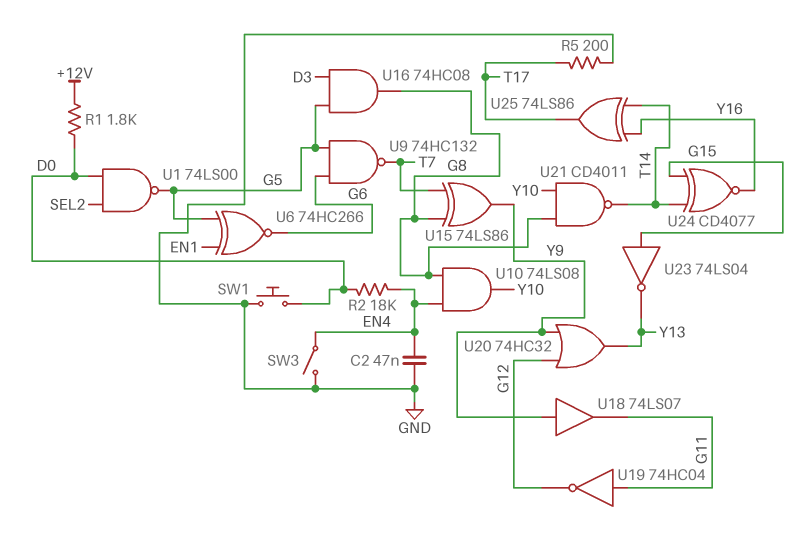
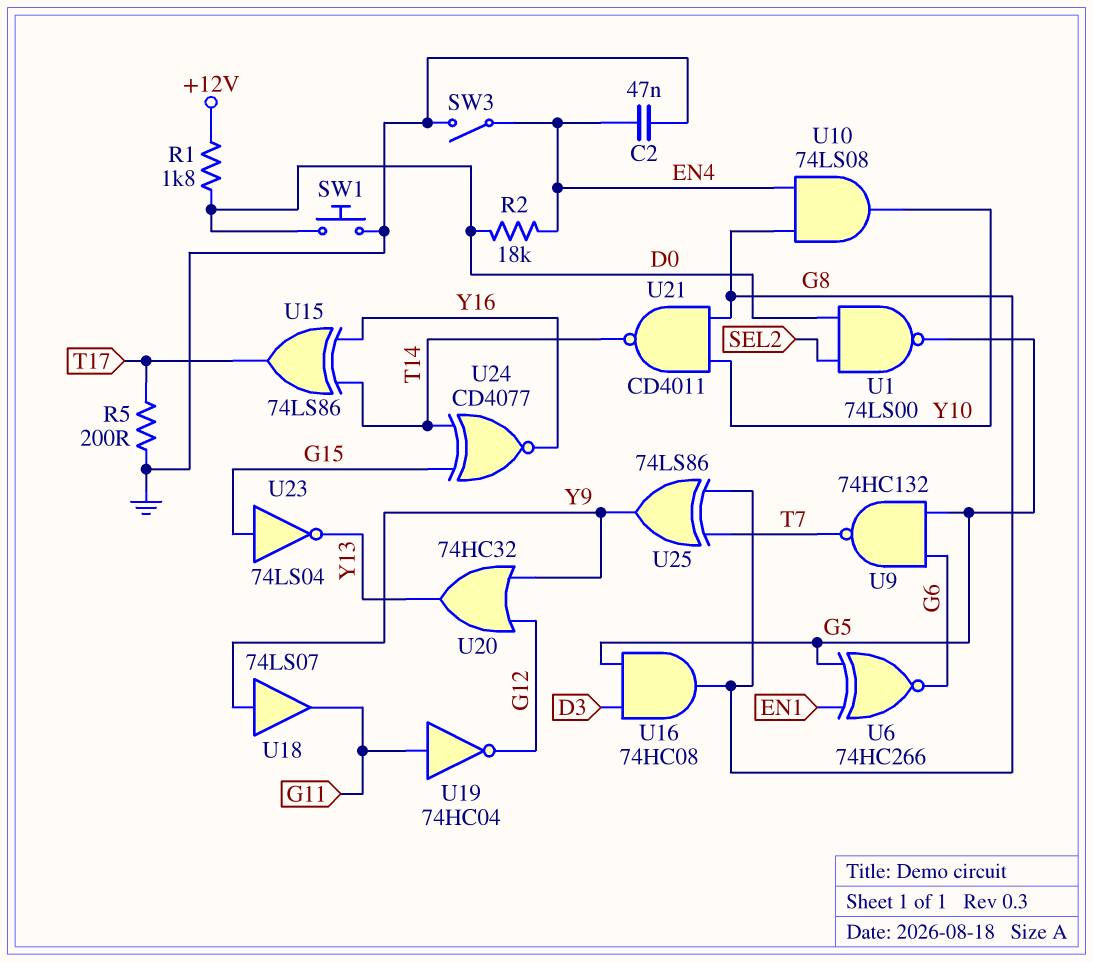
U15: XOR 74LS86 (in G8, in T7, out Y9) -> XOR 74LS86 (in T14, in Y16, out T17)
U25: XOR 74LS86 (in T14, in Y16, out T17) -> XOR 74LS86 (in G8, in T7, out Y9)

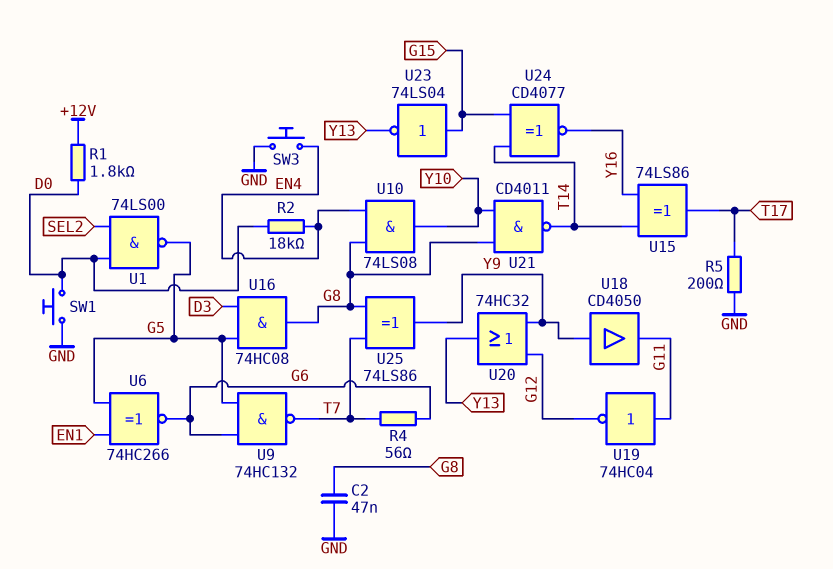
C2: 47nF (EN4, GND) -> 47nF (G8, GND)
R4: none -> 56 (G6, T7)
SW3: switch (EN4, GND) -> button (EN4, GND)
U18: buffer 74LS07 (in Y9, out G11) -> buffer CD4050 (in Y9, out G11)

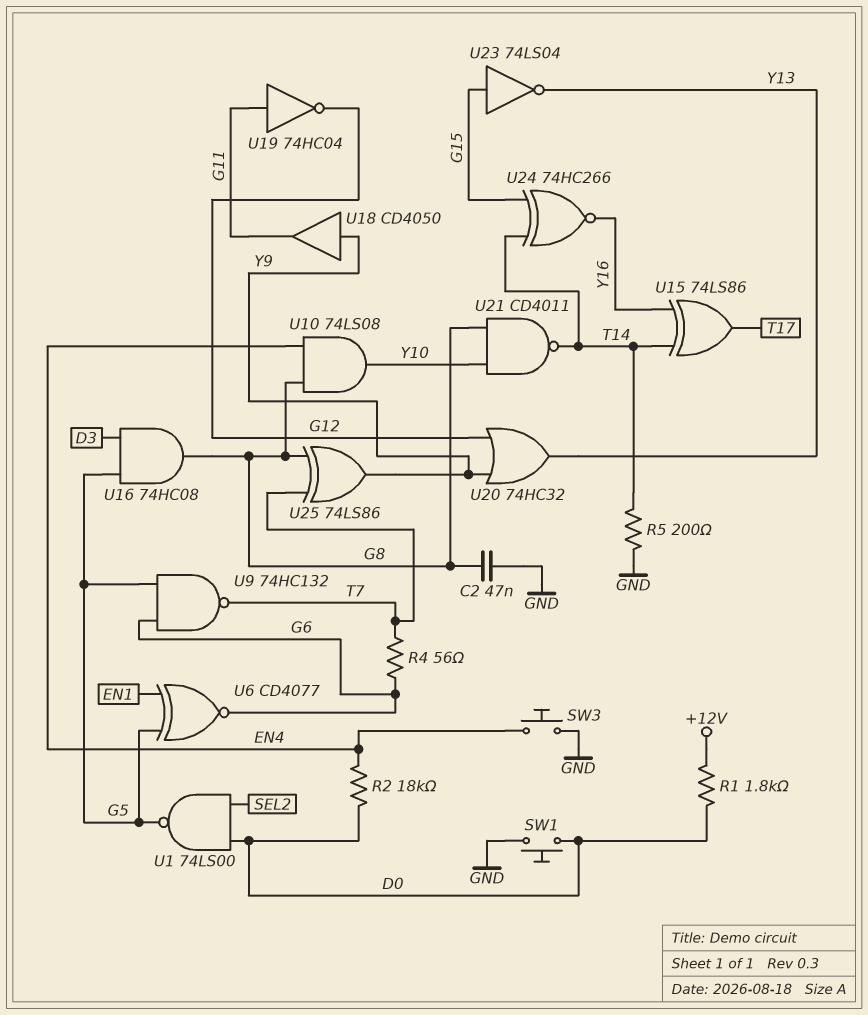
R5: 200 (GND, T17) -> 200 (GND, T14)
U6: XNOR 74HC266 (in EN1, in G5, out G6) -> XNOR CD4077 (in EN1, in G5, out G6)
U24: XNOR CD4077 (in G15, in T14, out Y16) -> XNOR 74HC266 (in G15, in T14, out Y16)

